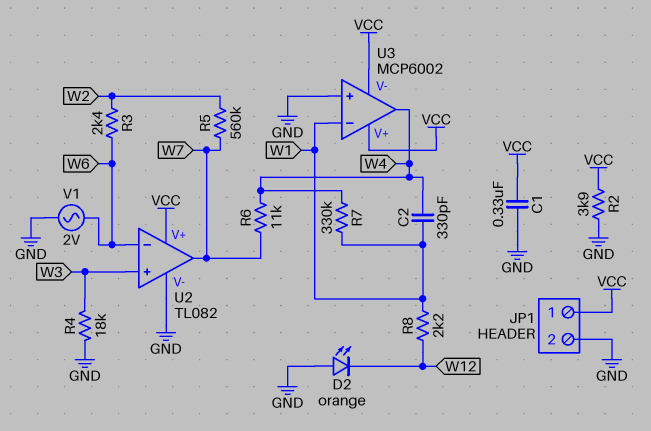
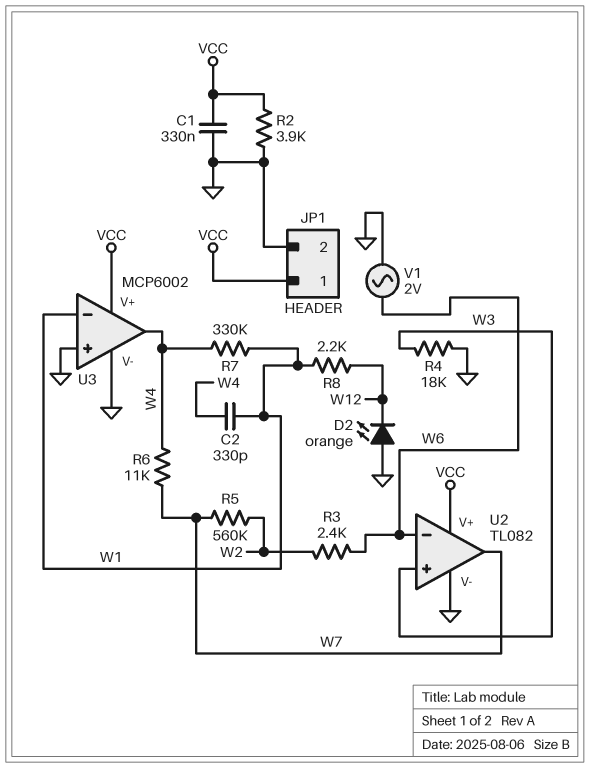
U3 pin V-: VCC -> GND

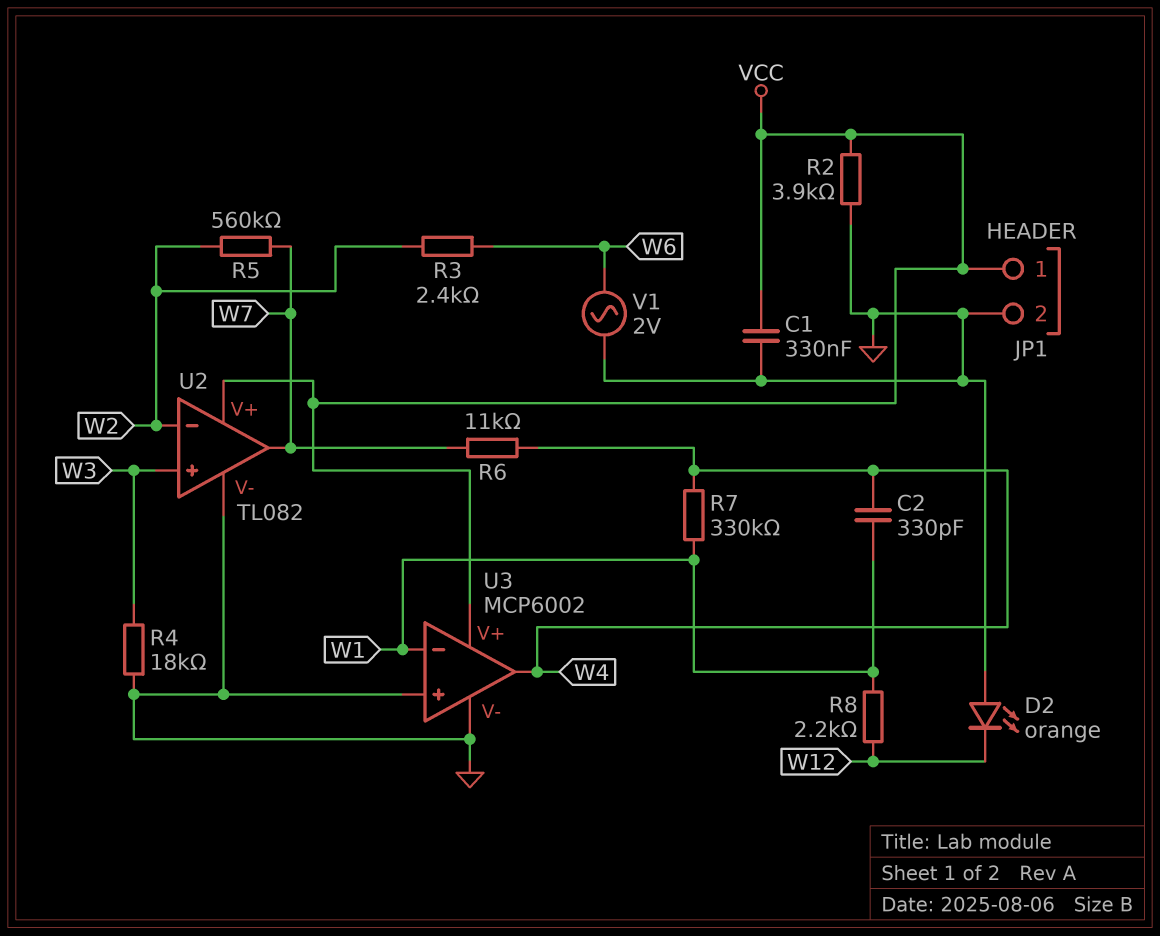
U2 pin in-: W6 -> W2

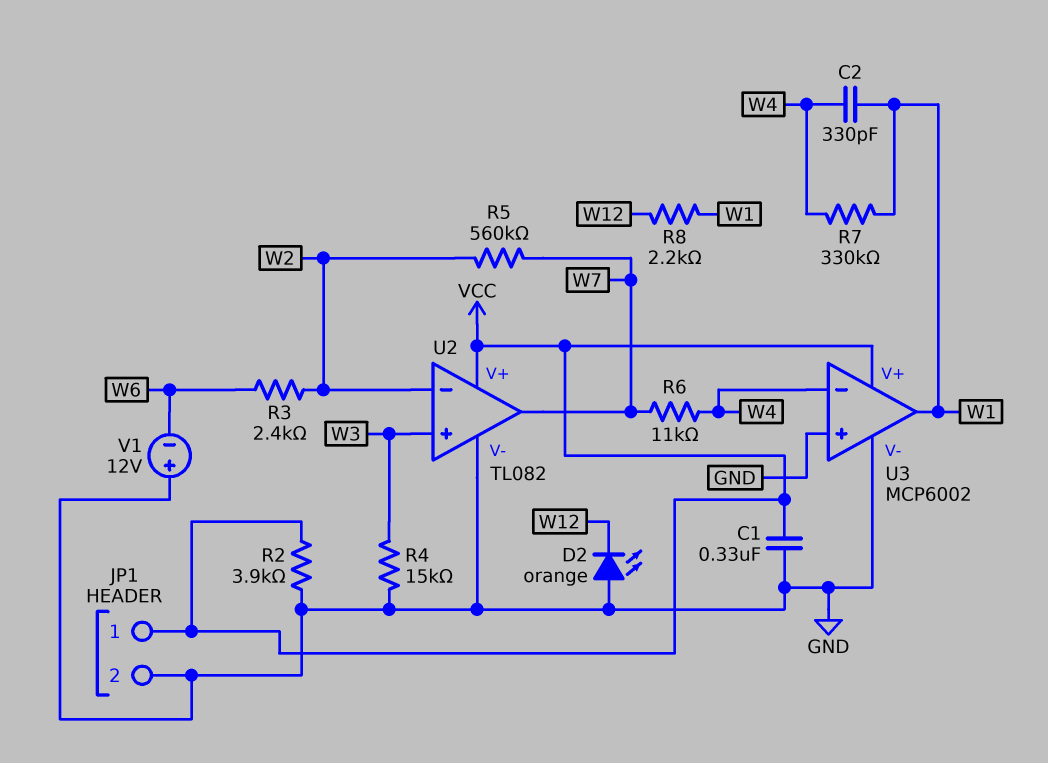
R4: 18k (GND, W3) -> 15k (GND, W3)
U3 pin in-: W1 -> W4
U3 pin out: W4 -> W1
V1: AC 2V (GND, W6) -> 12V (plus GND, minus W6)

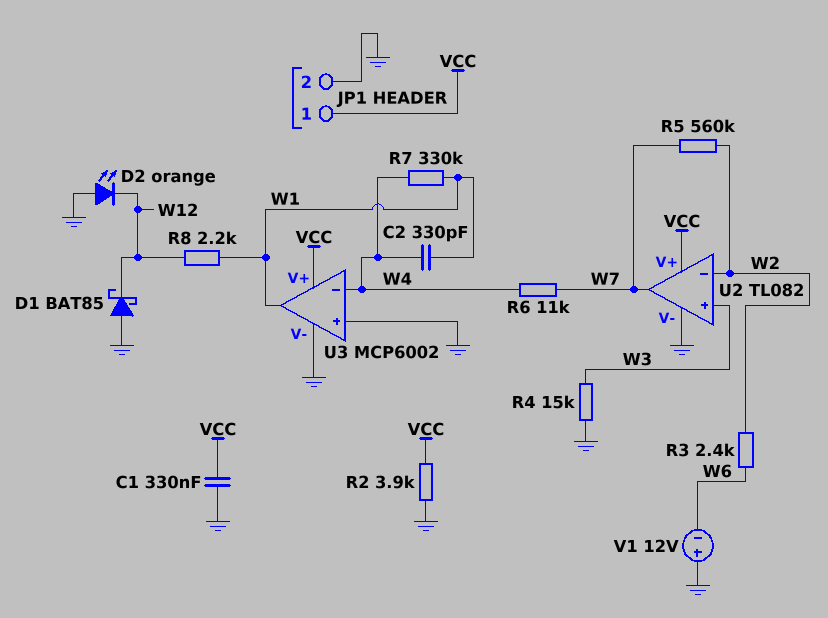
D1: none -> schottky BAT85 (A GND, K W12)

